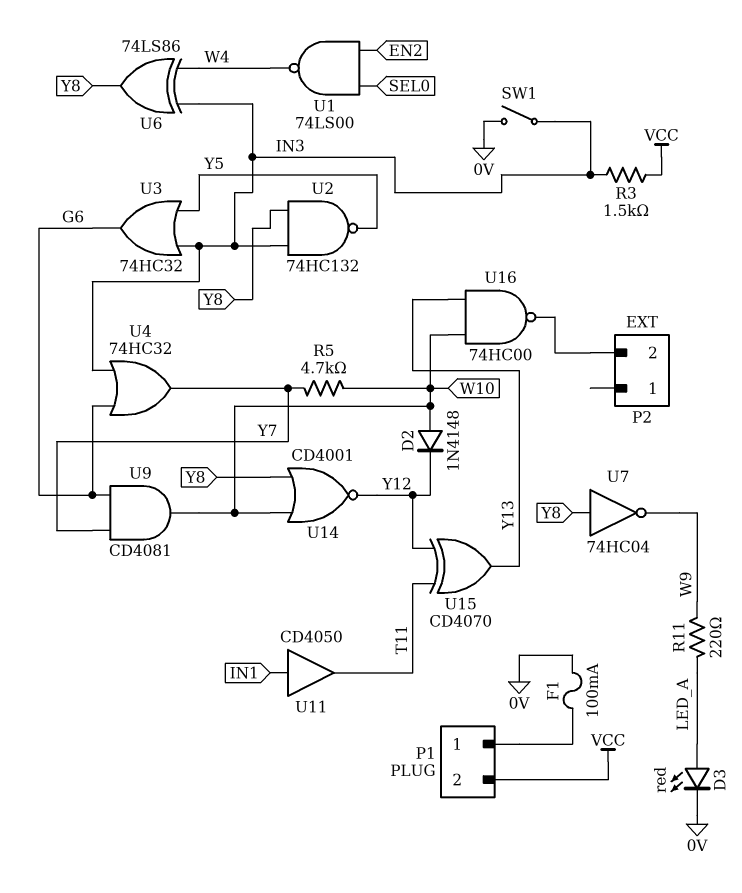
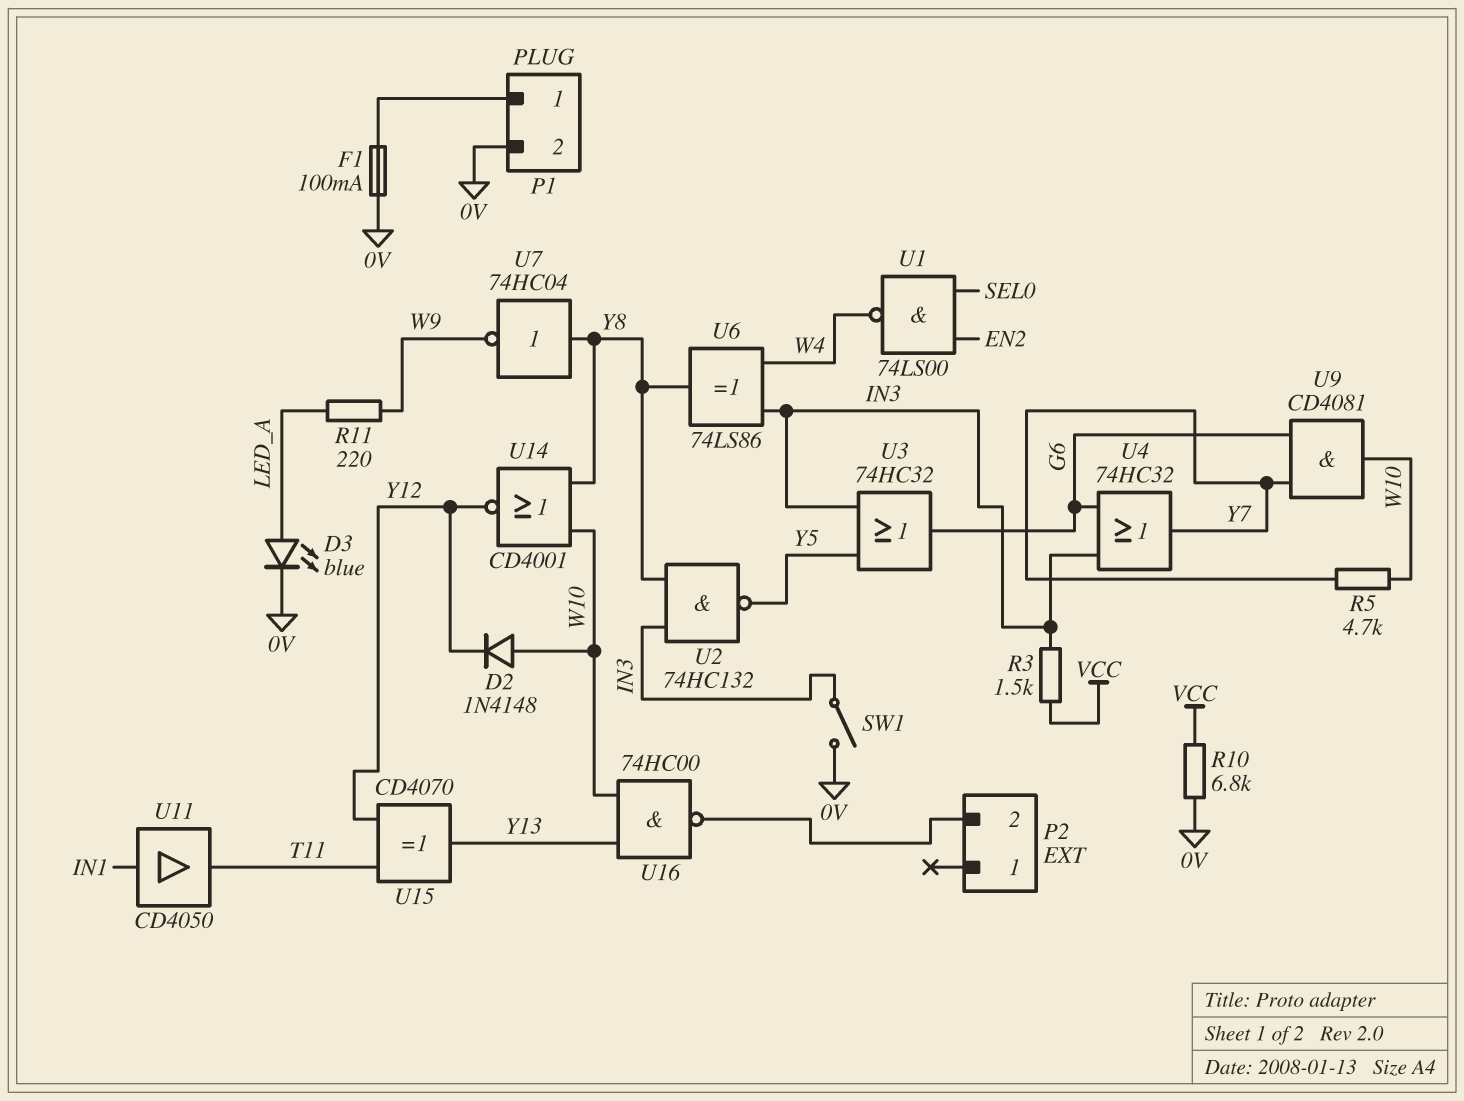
D3: LED red (A LED_A, K 0V) -> LED blue (A LED_A, K 0V)
P1 pin 2: VCC -> 0V
R10: none -> 6.8k (0V, VCC)

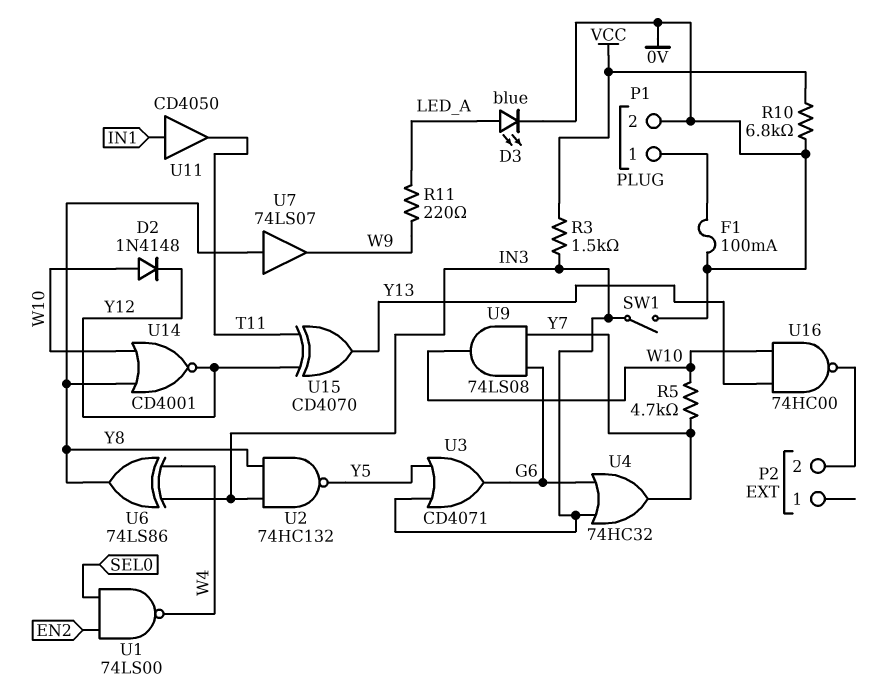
U3: OR 74HC32 (in IN3, in Y5, out G6) -> OR CD4071 (in IN3, in Y5, out G6)
U7: NOT 74HC04 (in Y8, out W9) -> buffer 74LS07 (in Y8, out W9)
U9: AND CD4081 (in G6, in Y7, out W10) -> AND 74LS08 (in G6, in Y7, out W10)

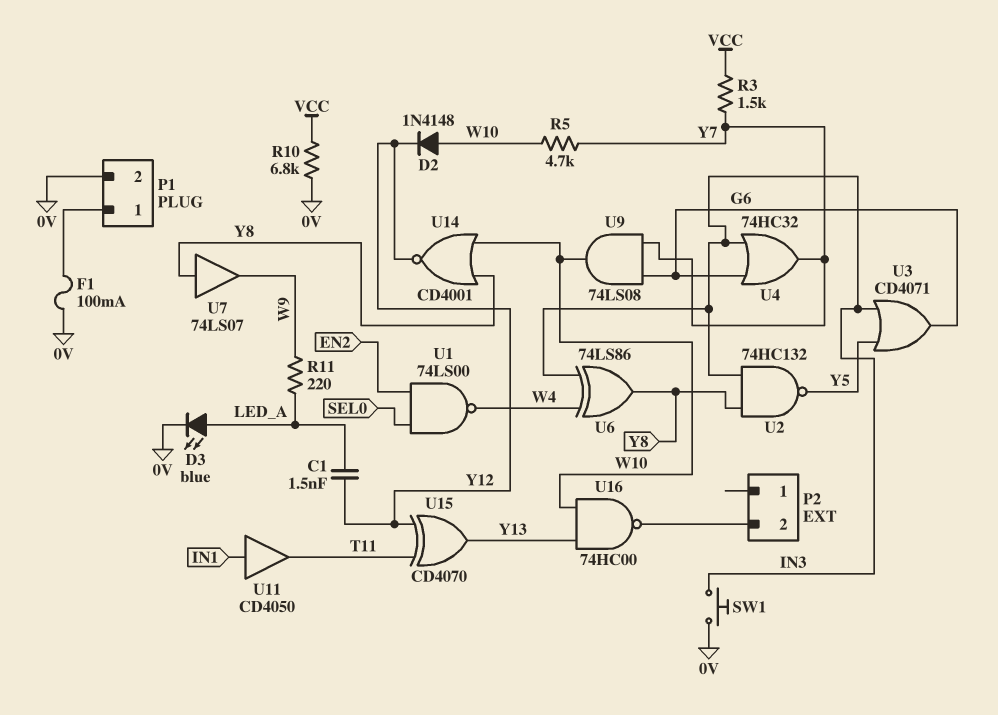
C1: none -> 1.5nF (LED_A, Y12)
R3: 1.5k (IN3, VCC) -> 1.5k (VCC, Y7)
SW1: switch (0V, IN3) -> button (0V, IN3)

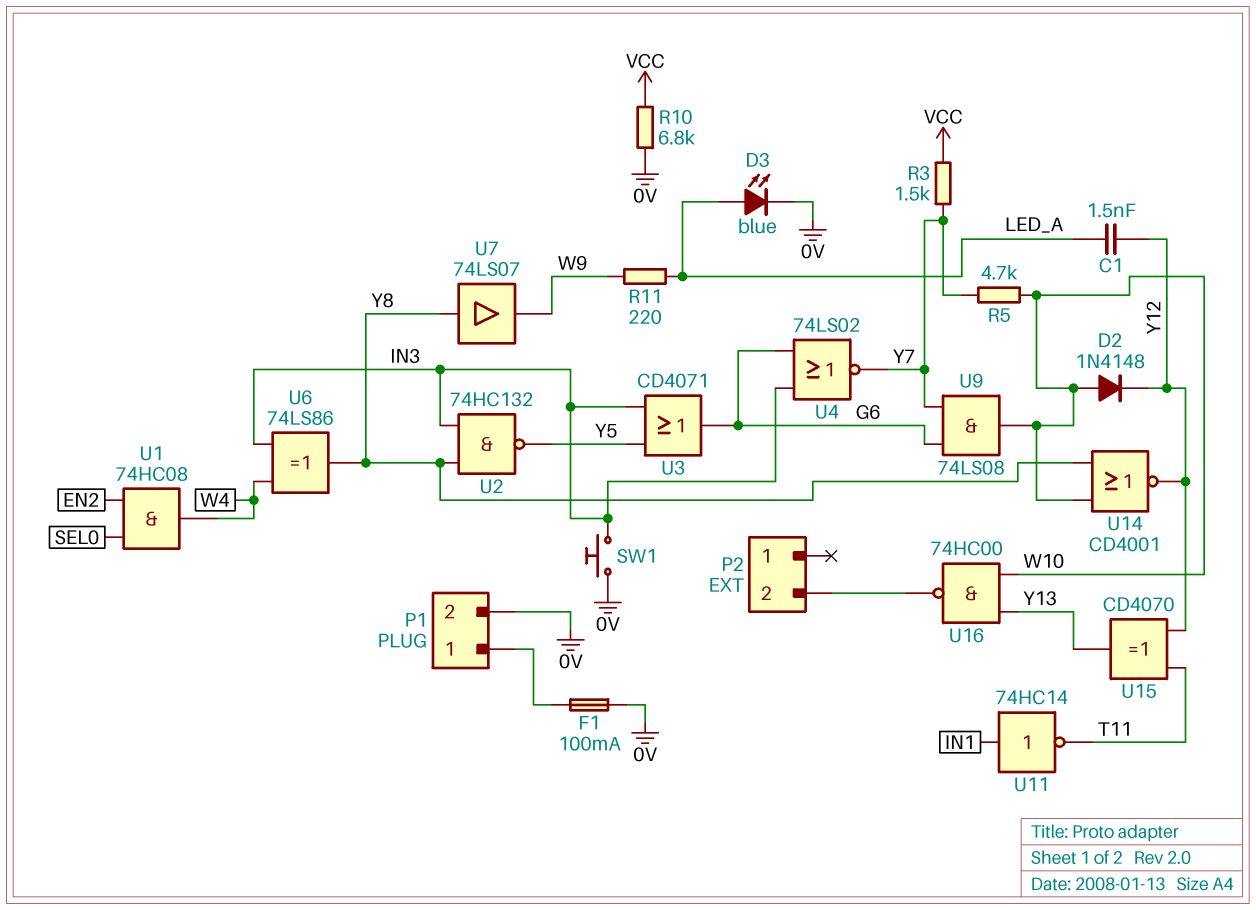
U1: NAND 74LS00 (in EN2, in SEL0, out W4) -> AND 74HC08 (in EN2, in SEL0, out W4)
U4: OR 74HC32 (in G6, in IN3, out Y7) -> NOR 74LS02 (in G6, in IN3, out Y7)
U11: buffer CD4050 (in IN1, out T11) -> NOT 74HC14 (in IN1, out T11)

